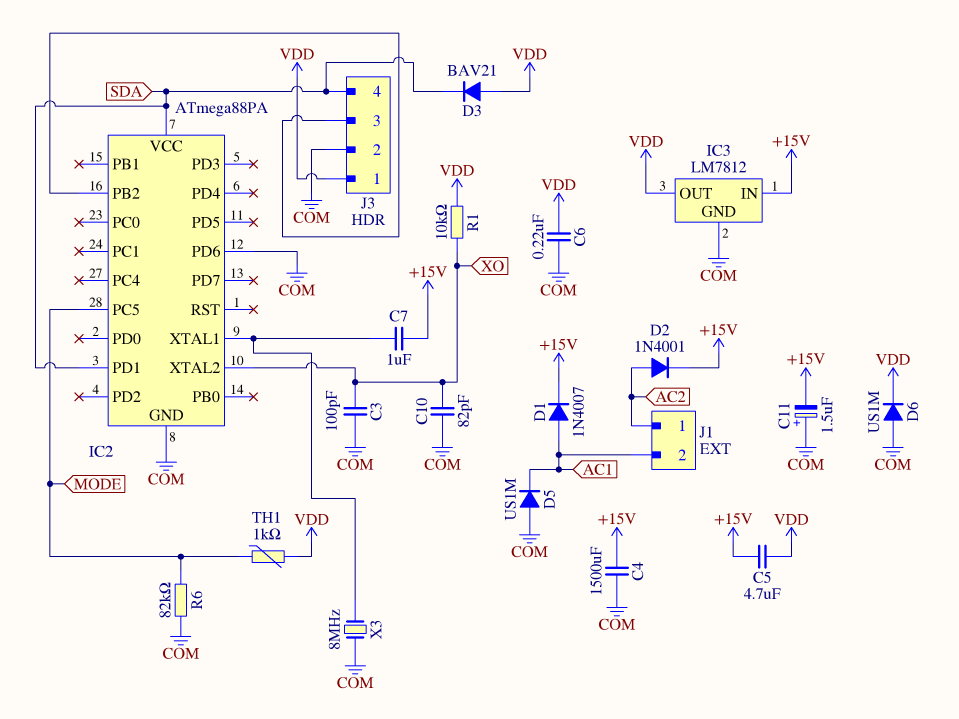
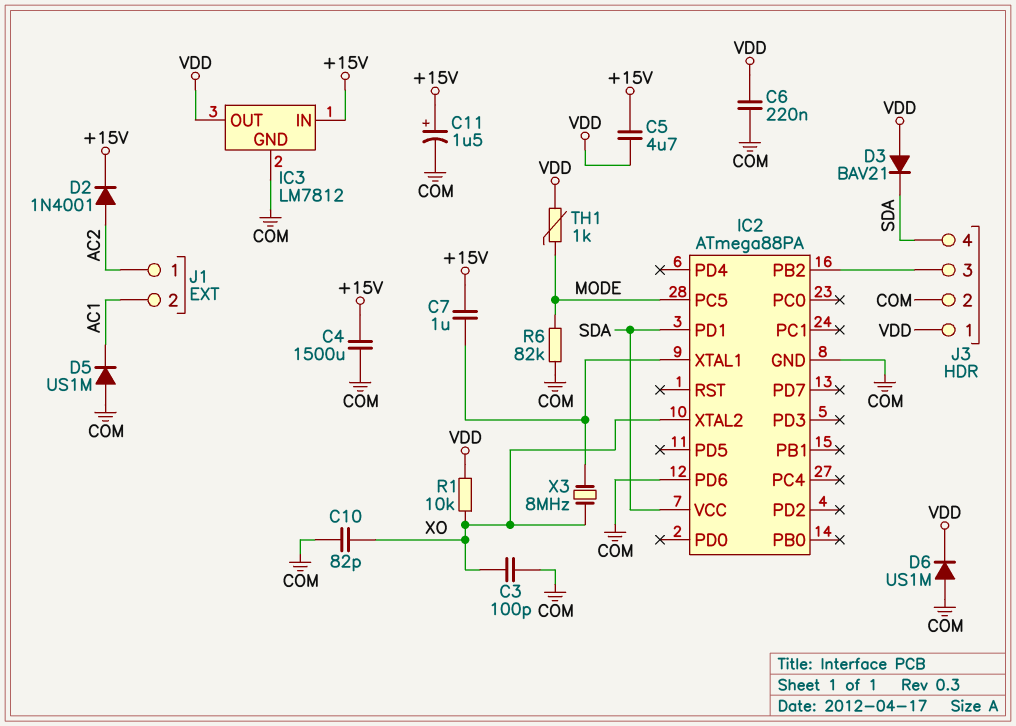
C11: 1.5uF (plus COM, minus +15V) -> 1.5uF (plus +15V, minus COM)
D1: diode 1N4007 (A AC1, K +15V) -> none
X3: 8MHz (COM, IC2/XTAL1) -> 8MHz (IC2/XTAL1, XO)

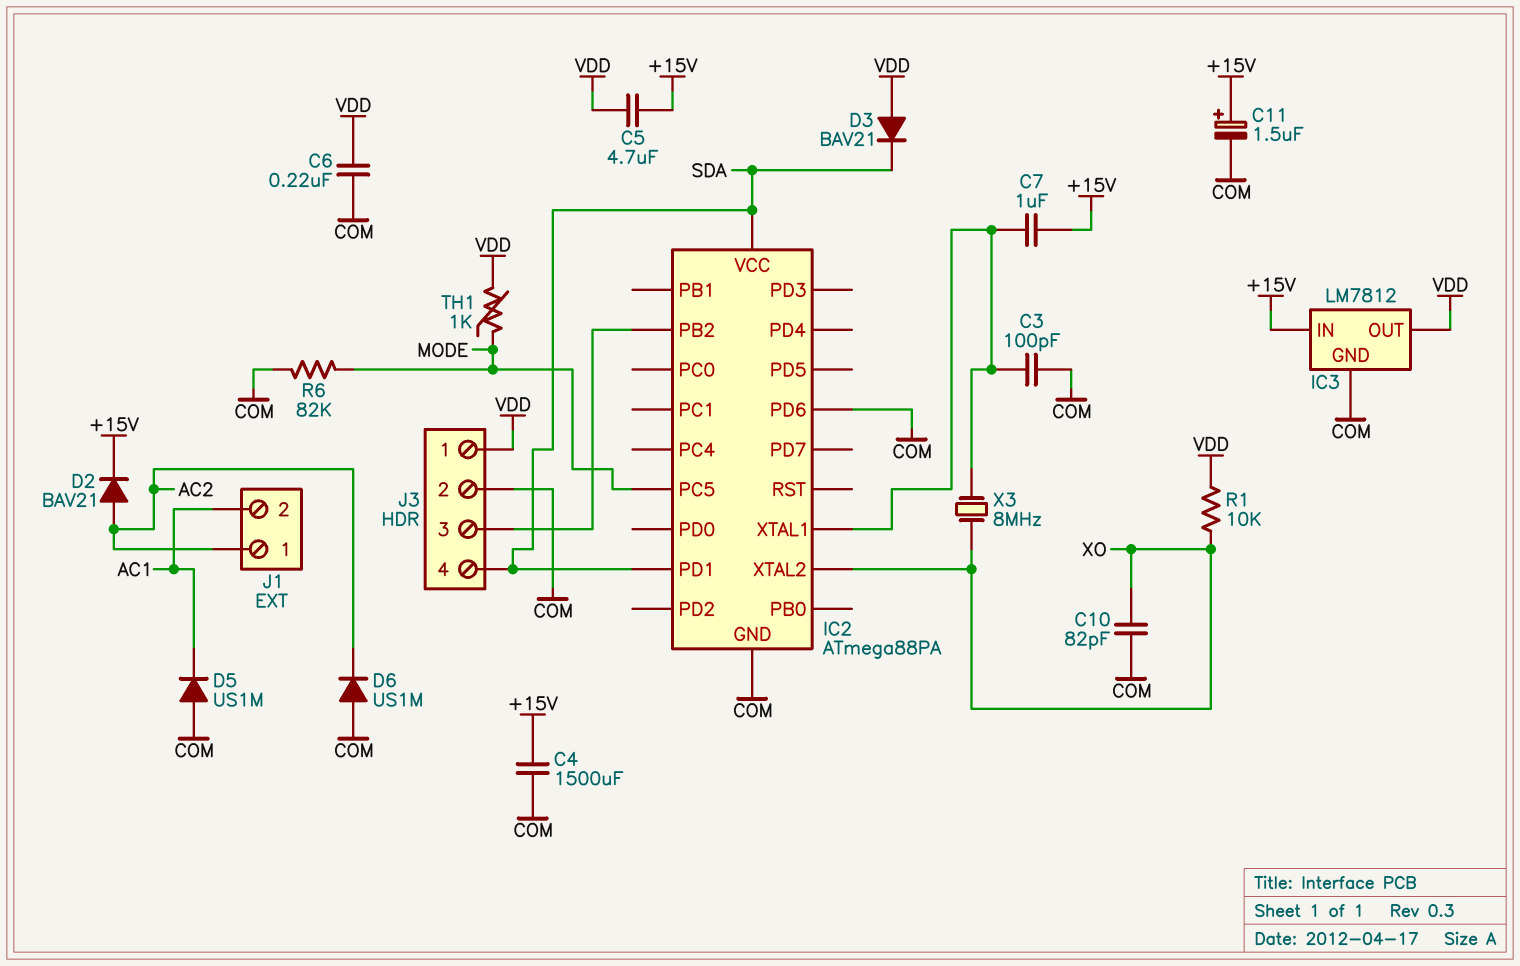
C3: 100pF (COM, XO) -> 100pF (COM, IC2/XTAL1)
D2: diode 1N4001 (A AC2, K +15V) -> diode BAV21 (A AC2, K +15V)
D6: diode US1M (A COM, K VDD) -> diode US1M (A COM, K AC2)

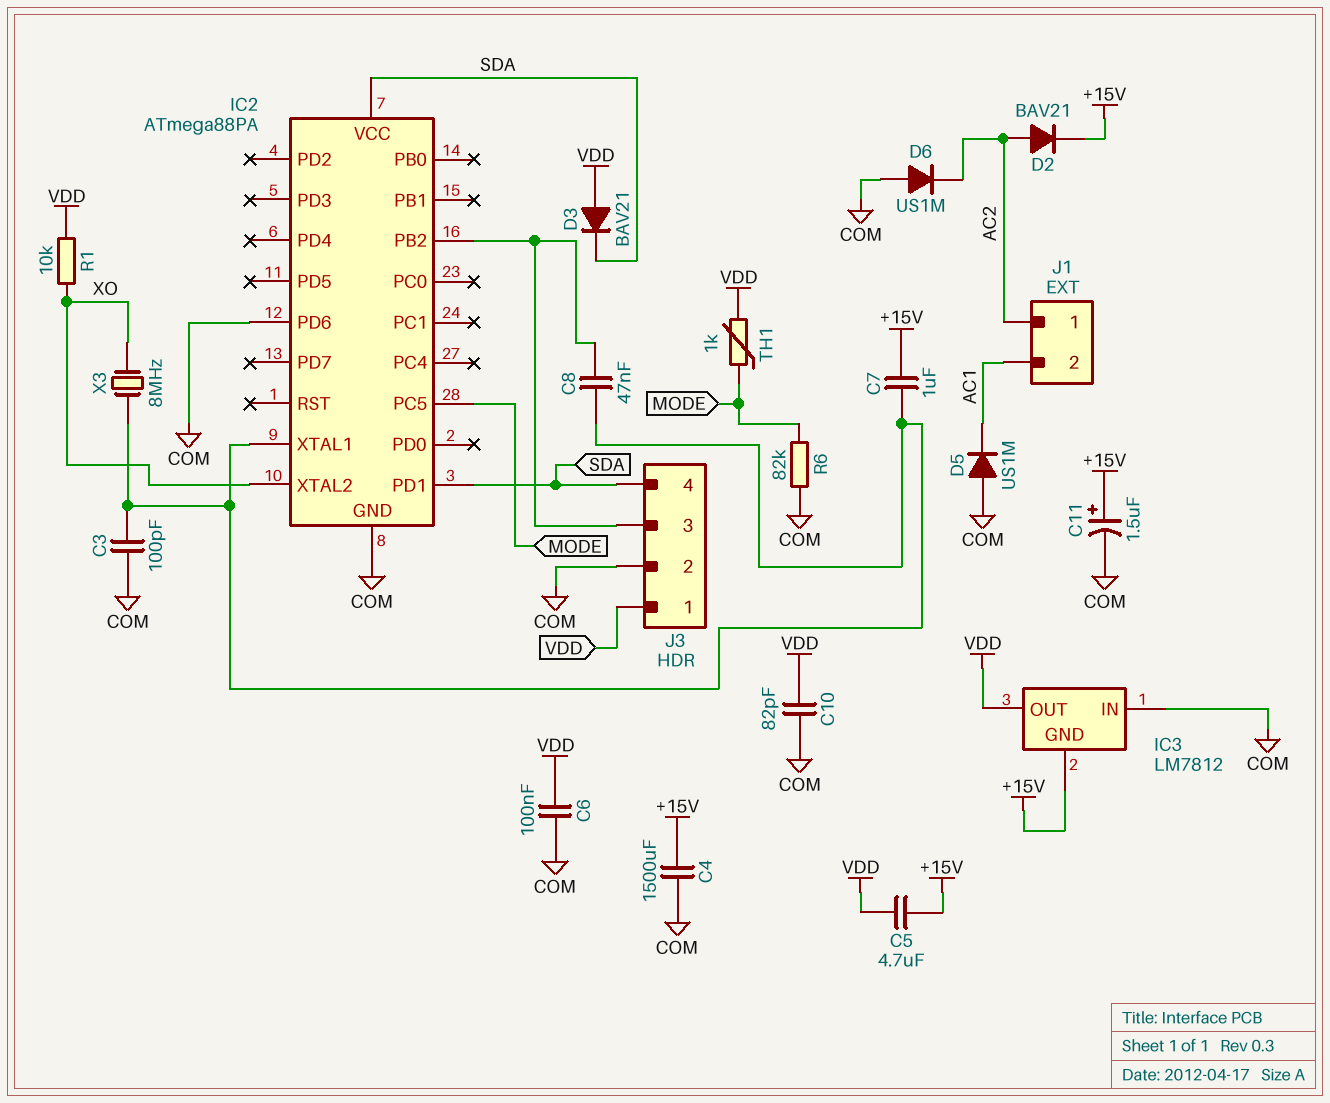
C6: 220nF (COM, VDD) -> 100nF (COM, VDD)
C8: none -> 47nF (IC2/PB2, IC2/XTAL1)
C10: 82pF (COM, XO) -> 82pF (COM, VDD)
IC3 pin GND: COM -> +15V
IC3 pin IN: +15V -> COM

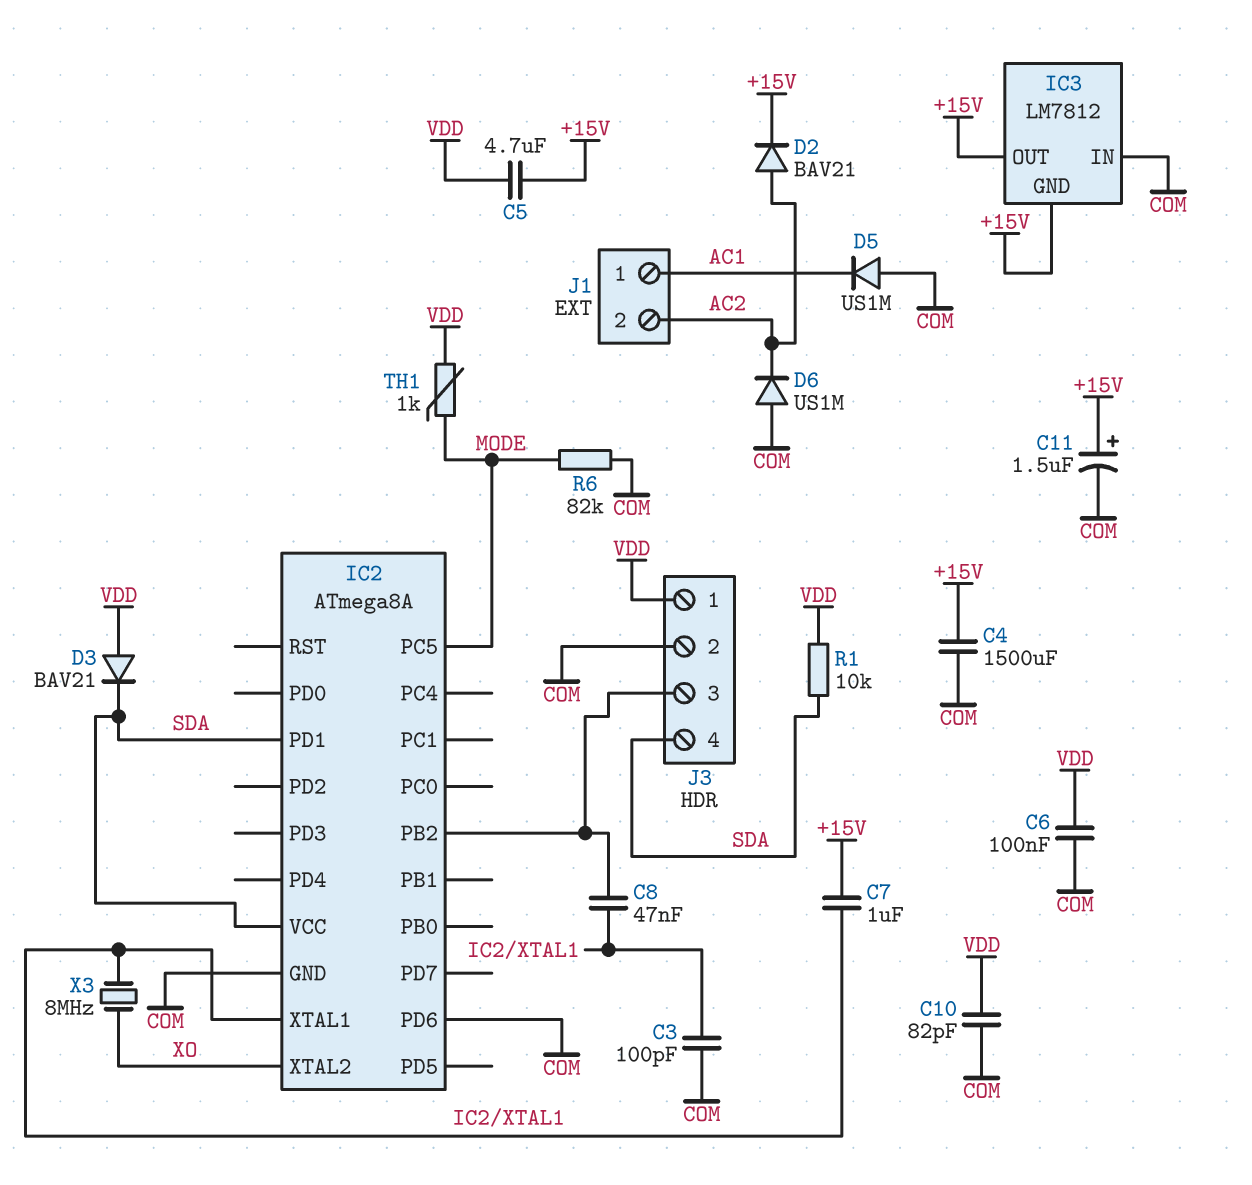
IC2: ATmega88PA -> ATmega8A
IC3 pin OUT: VDD -> +15V
J1 pin 1: AC2 -> AC1
J1 pin 2: AC1 -> AC2
R1: 10k (VDD, XO) -> 10k (SDA, VDD)

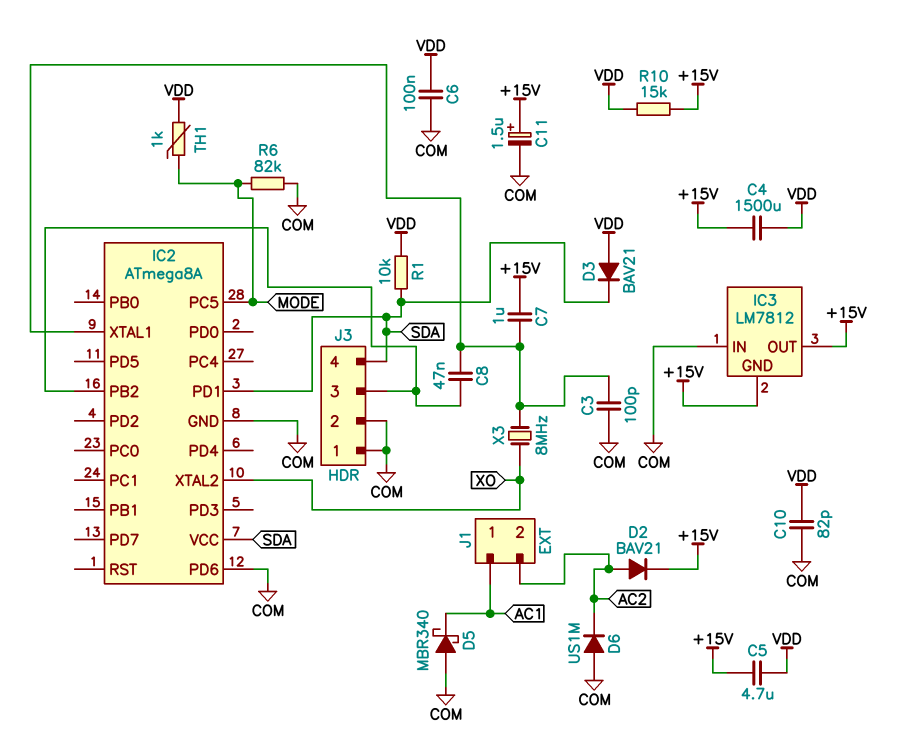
C4: 1500uF (+15V, COM) -> 1500uF (+15V, VDD)
D5: diode US1M (A COM, K AC1) -> schottky MBR340 (A COM, K AC1)
J3 pin 1: VDD -> COM
R10: none -> 15k (+15V, VDD)

